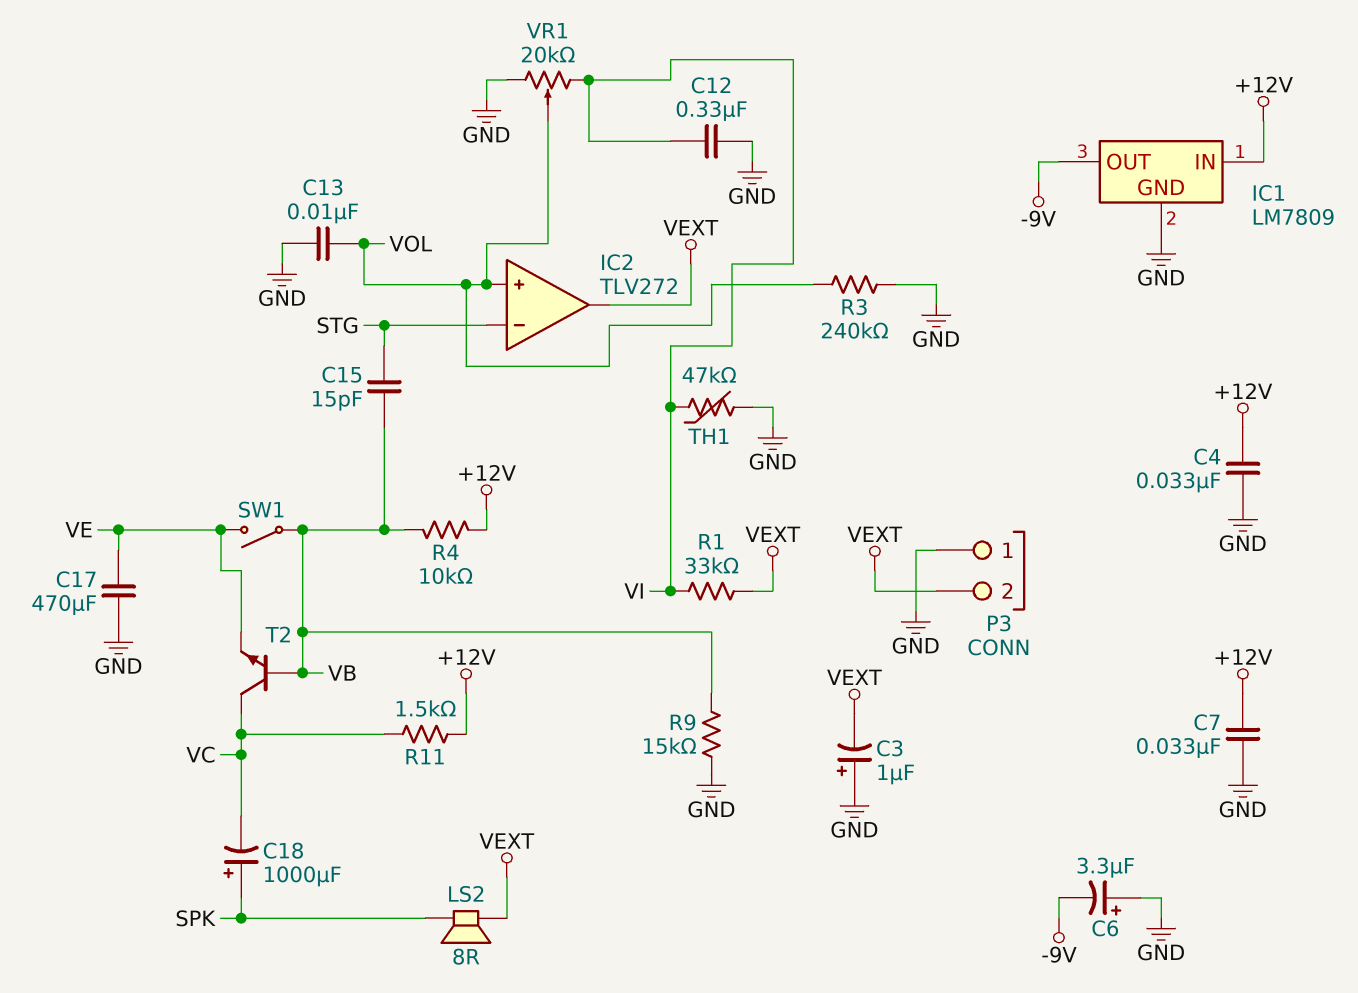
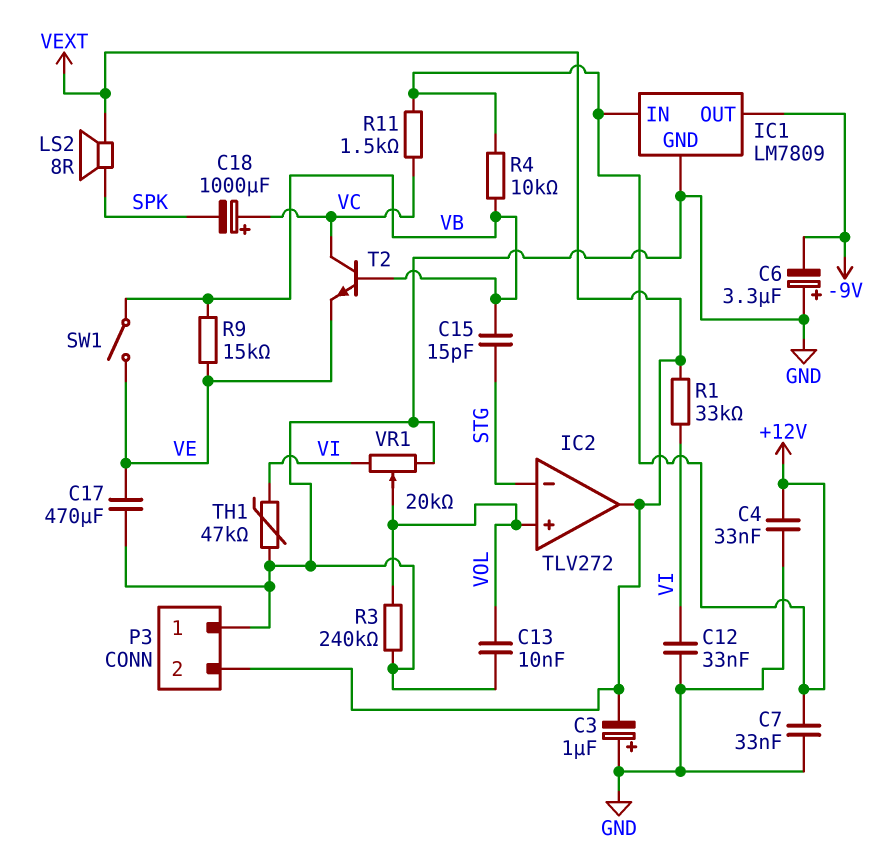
C12: 330nF (GND, VI) -> 33nF (GND, VI)
C18: 1000uF (plus SPK, minus VC) -> 1000uF (plus VC, minus SPK)
R9: 15k (GND, VB) -> 15k (VB, VE)

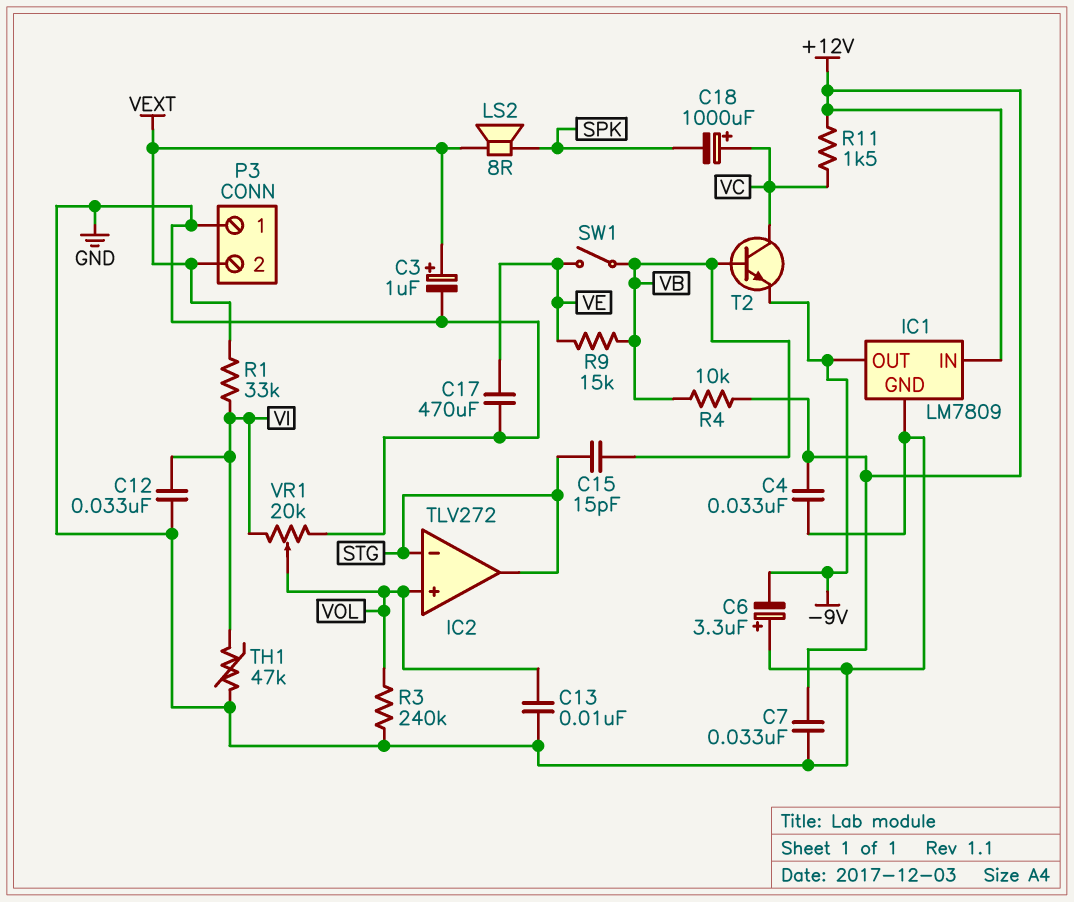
C3: 1uF (plus GND, minus VEXT) -> 1uF (plus VEXT, minus GND)
IC2 pin out: VEXT -> STG
T2: NPN (B VB, C VC, E VE) -> NPN (B VB, C VC, E -9V)

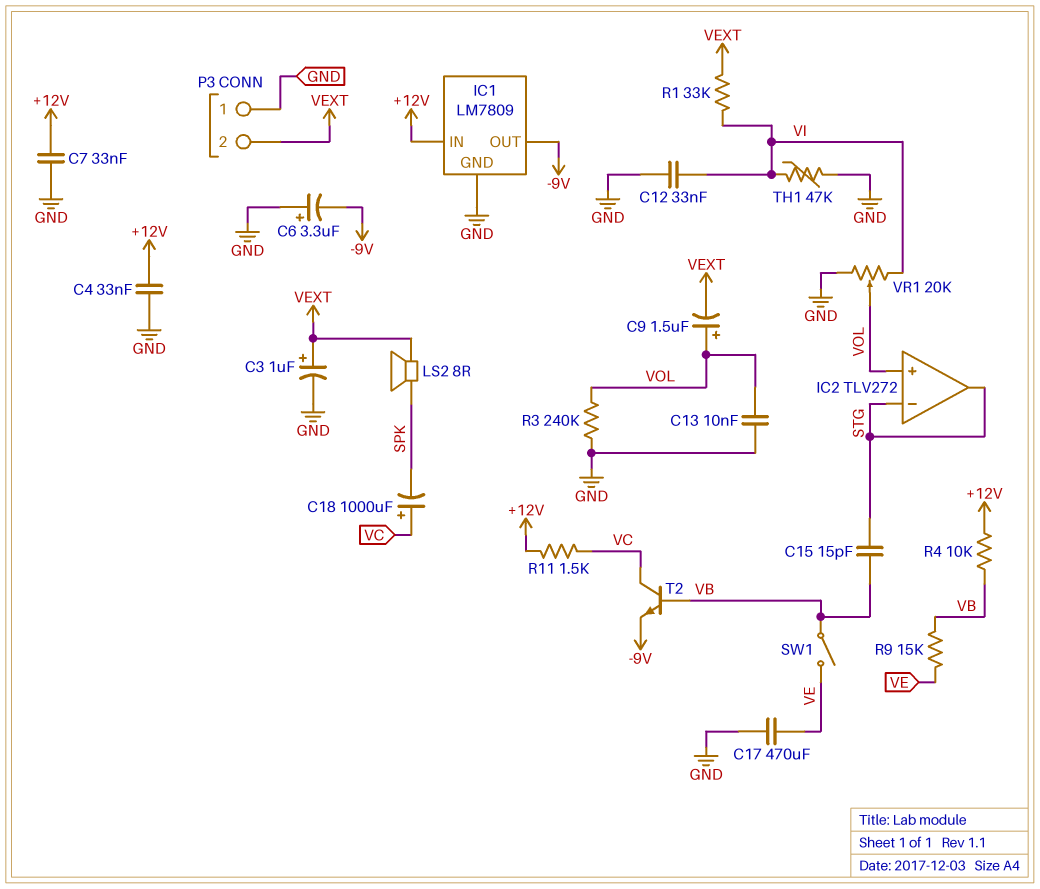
C9: none -> 1.5uF (plus VOL, minus VEXT)

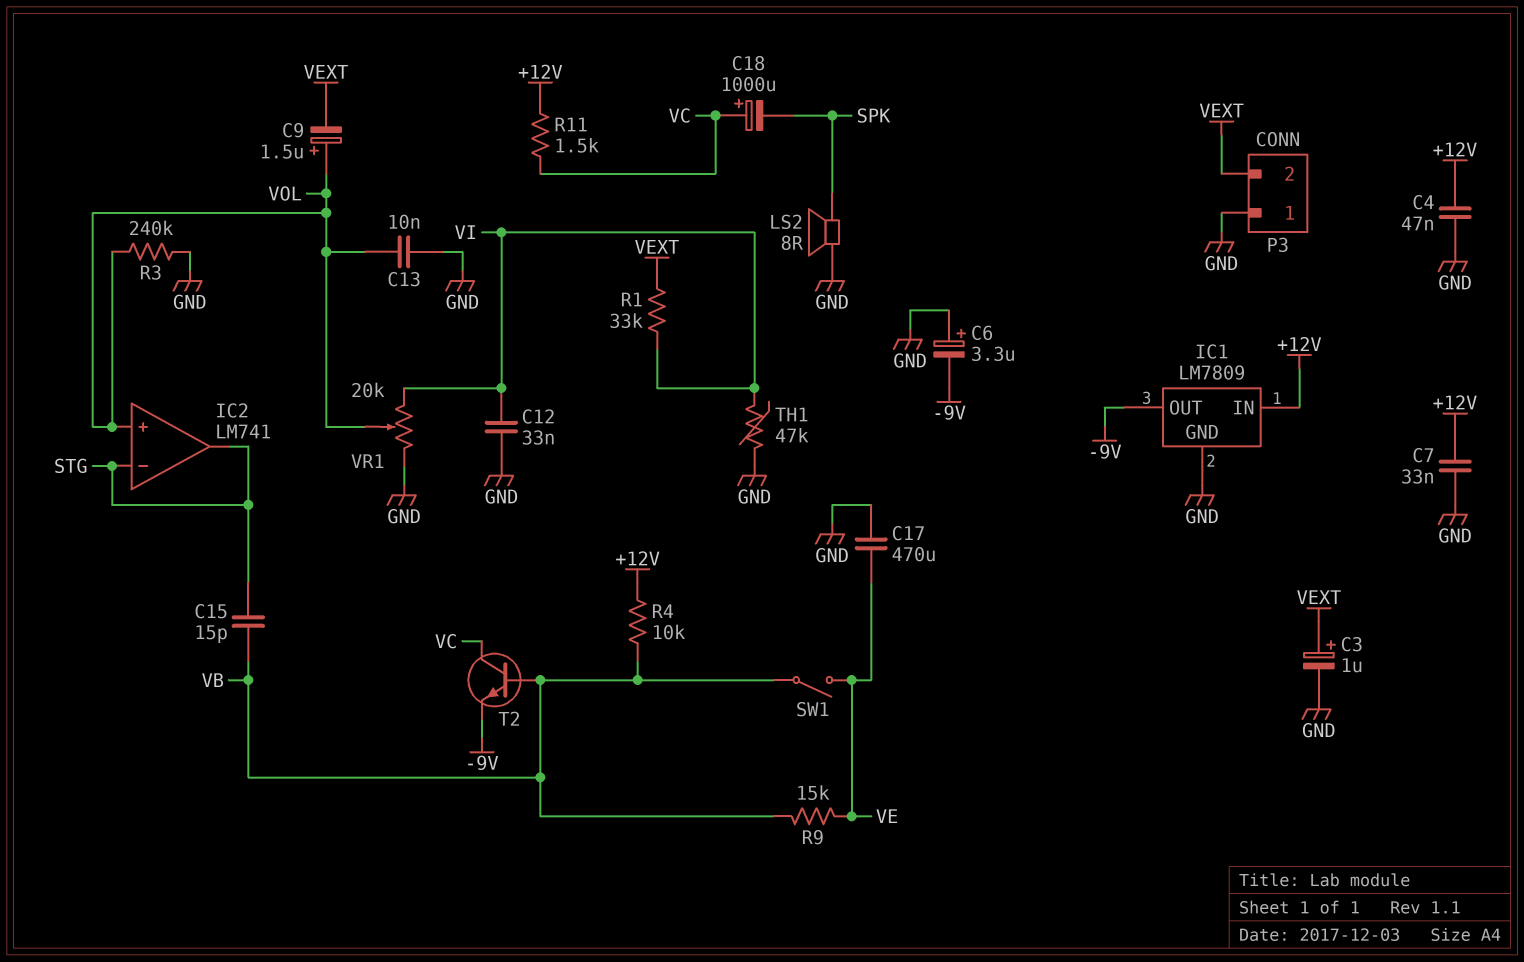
C4: 33nF (+12V, GND) -> 47nF (+12V, GND)
IC2: TLV272 -> LM741
LS2: speaker 8R (SPK, VEXT) -> speaker 8R (GND, SPK)

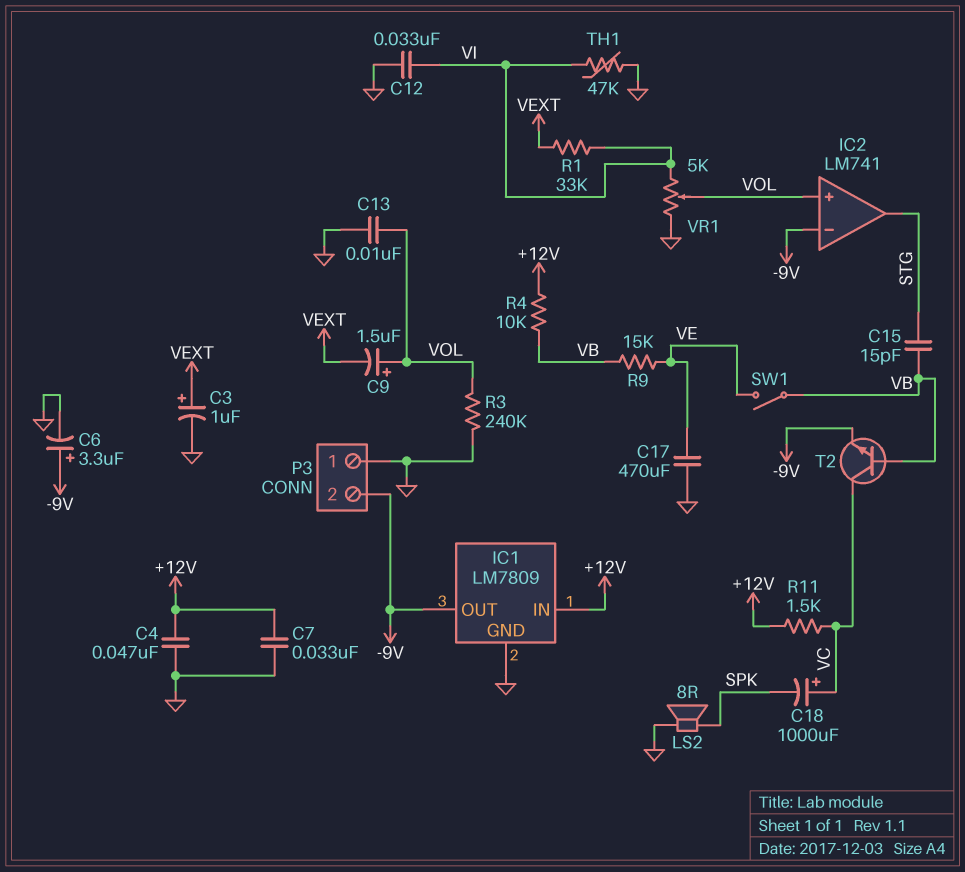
C6: 3.3uF (plus GND, minus -9V) -> 3.3uF (plus -9V, minus GND)
IC2 pin in-: STG -> -9V
P3 pin 2: VEXT -> -9V
VR1: 20k (GND, VI, wiper VOL) -> 5k (GND, VI, wiper VOL)

